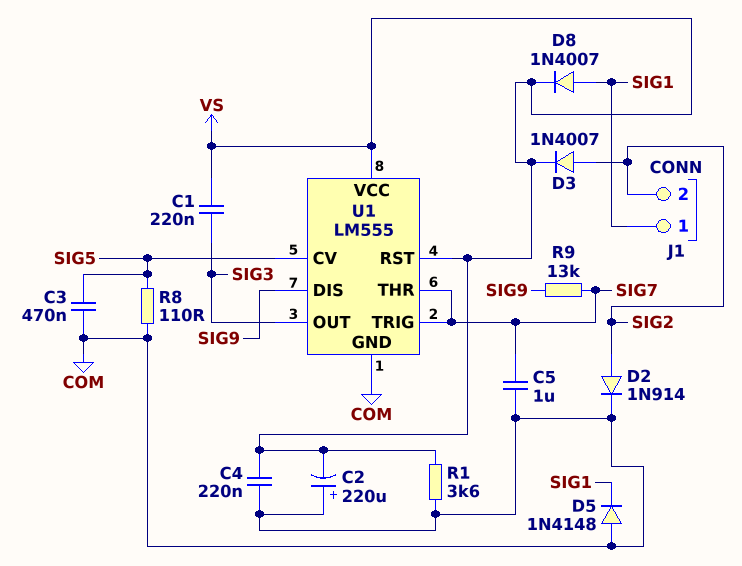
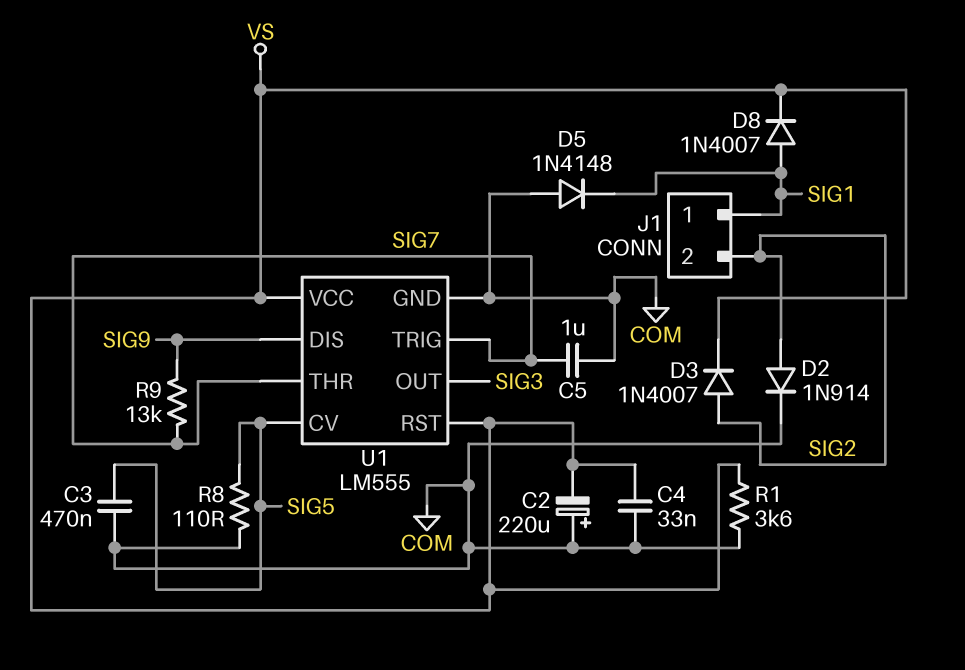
C1: 220nF (SIG3, VS) -> none
C4: 220nF (COM, VS) -> 33nF (COM, VS)

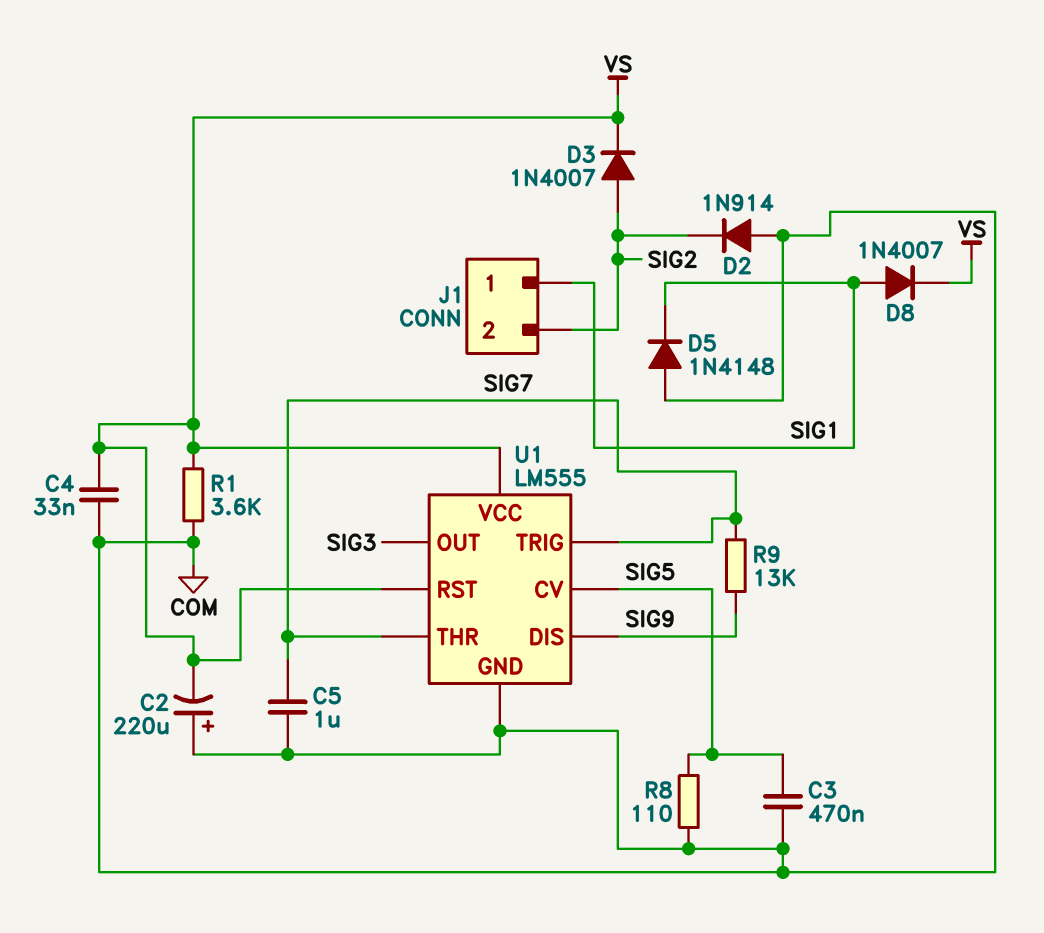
D2: diode 1N914 (A SIG2, K COM) -> diode 1N914 (A COM, K SIG2)

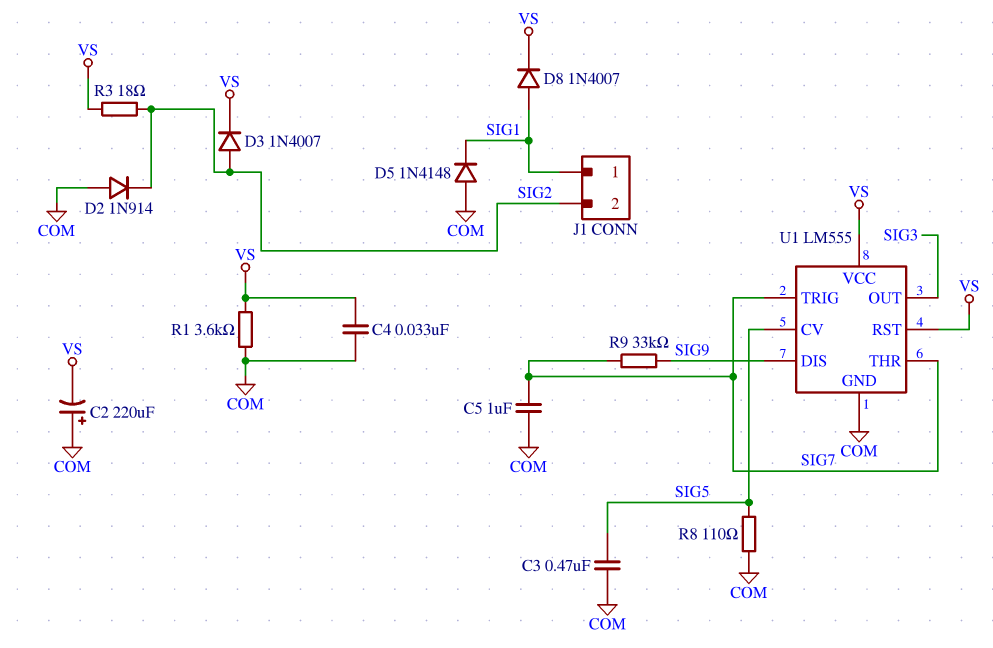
R3: none -> 18 (SIG2, VS)
R9: 13k (SIG7, SIG9) -> 33k (SIG7, SIG9)

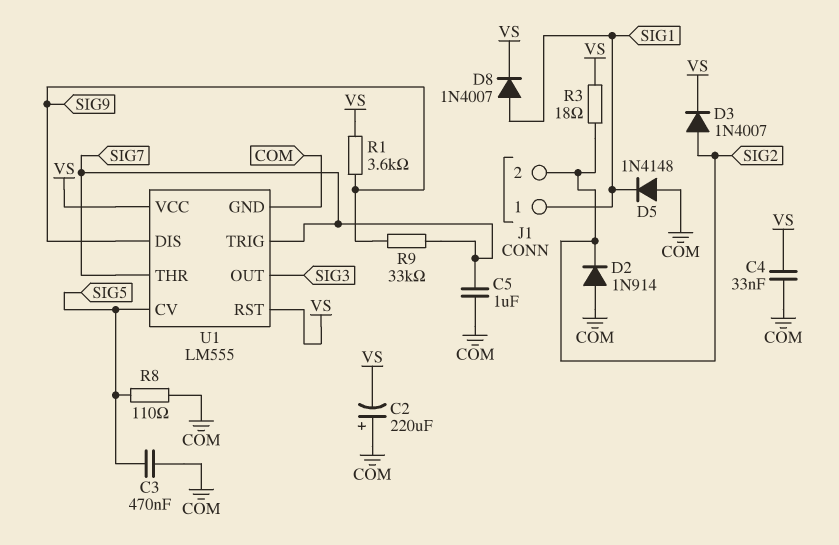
R1: 3.6k (COM, VS) -> 3.6k (SIG9, VS)

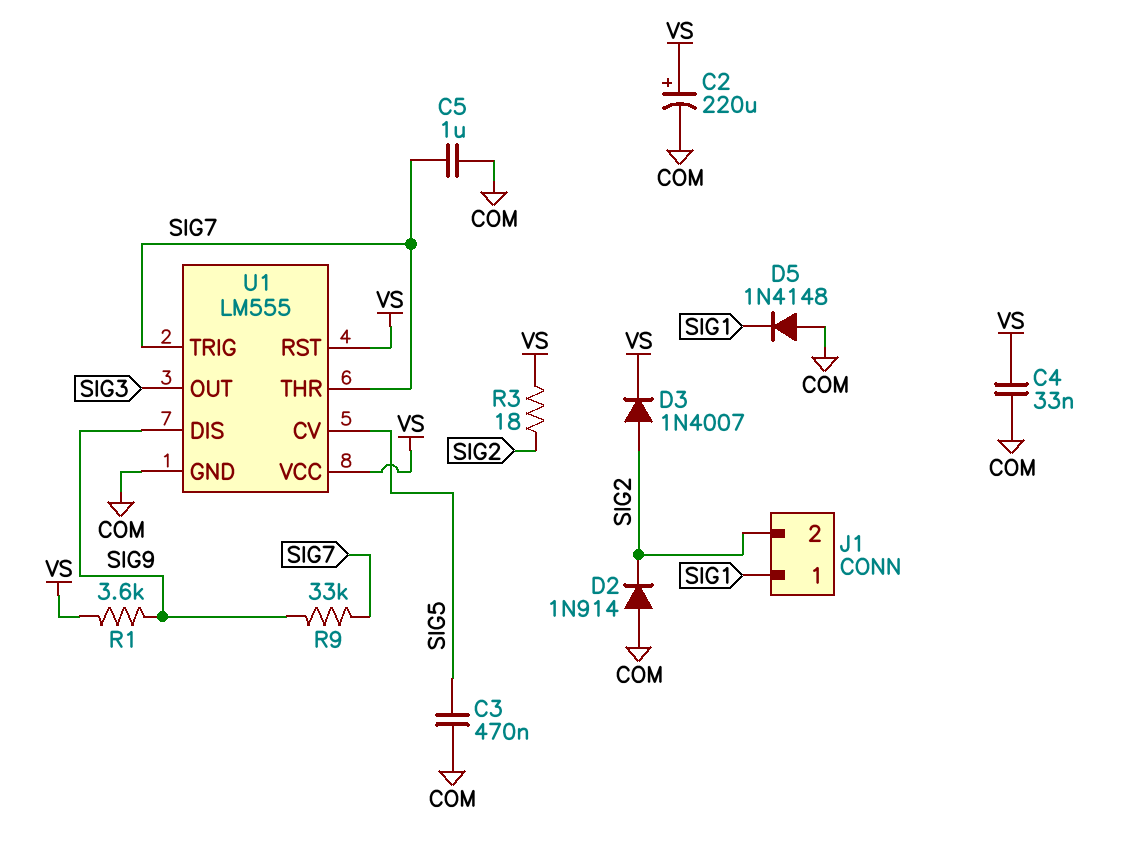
C2: 220uF (plus COM, minus VS) -> 220uF (plus VS, minus COM)
D8: diode 1N4007 (A SIG1, K VS) -> none
R8: 110 (COM, SIG5) -> none

